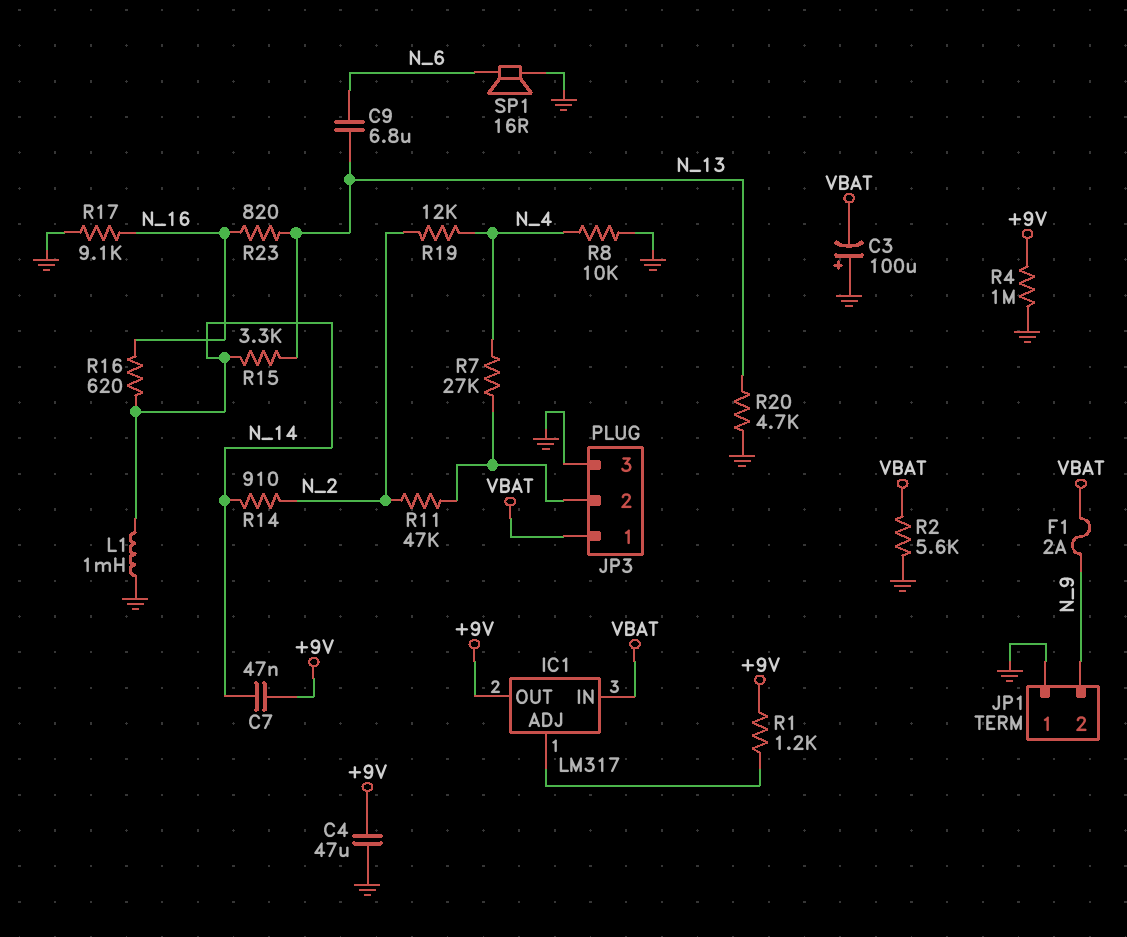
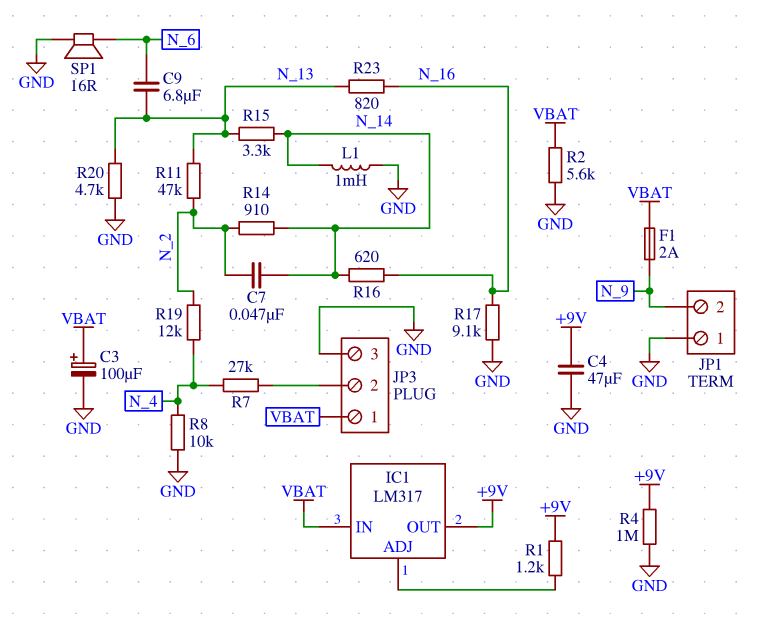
C3: 100uF (plus GND, minus VBAT) -> 100uF (plus VBAT, minus GND)
C7: 47nF (+9V, N_14) -> 47nF (N_2, N_14)
R11: 47k (JP3/2, N_2) -> 47k (N_2, N_13)

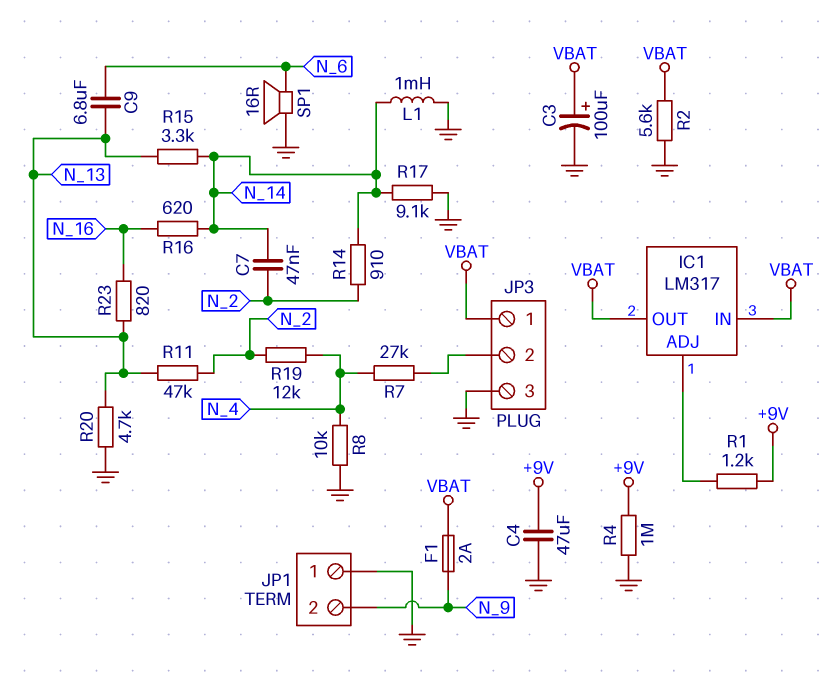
IC1 pin OUT: +9V -> VBAT
R17: 9.1k (GND, N_16) -> 9.1k (GND, N_14)

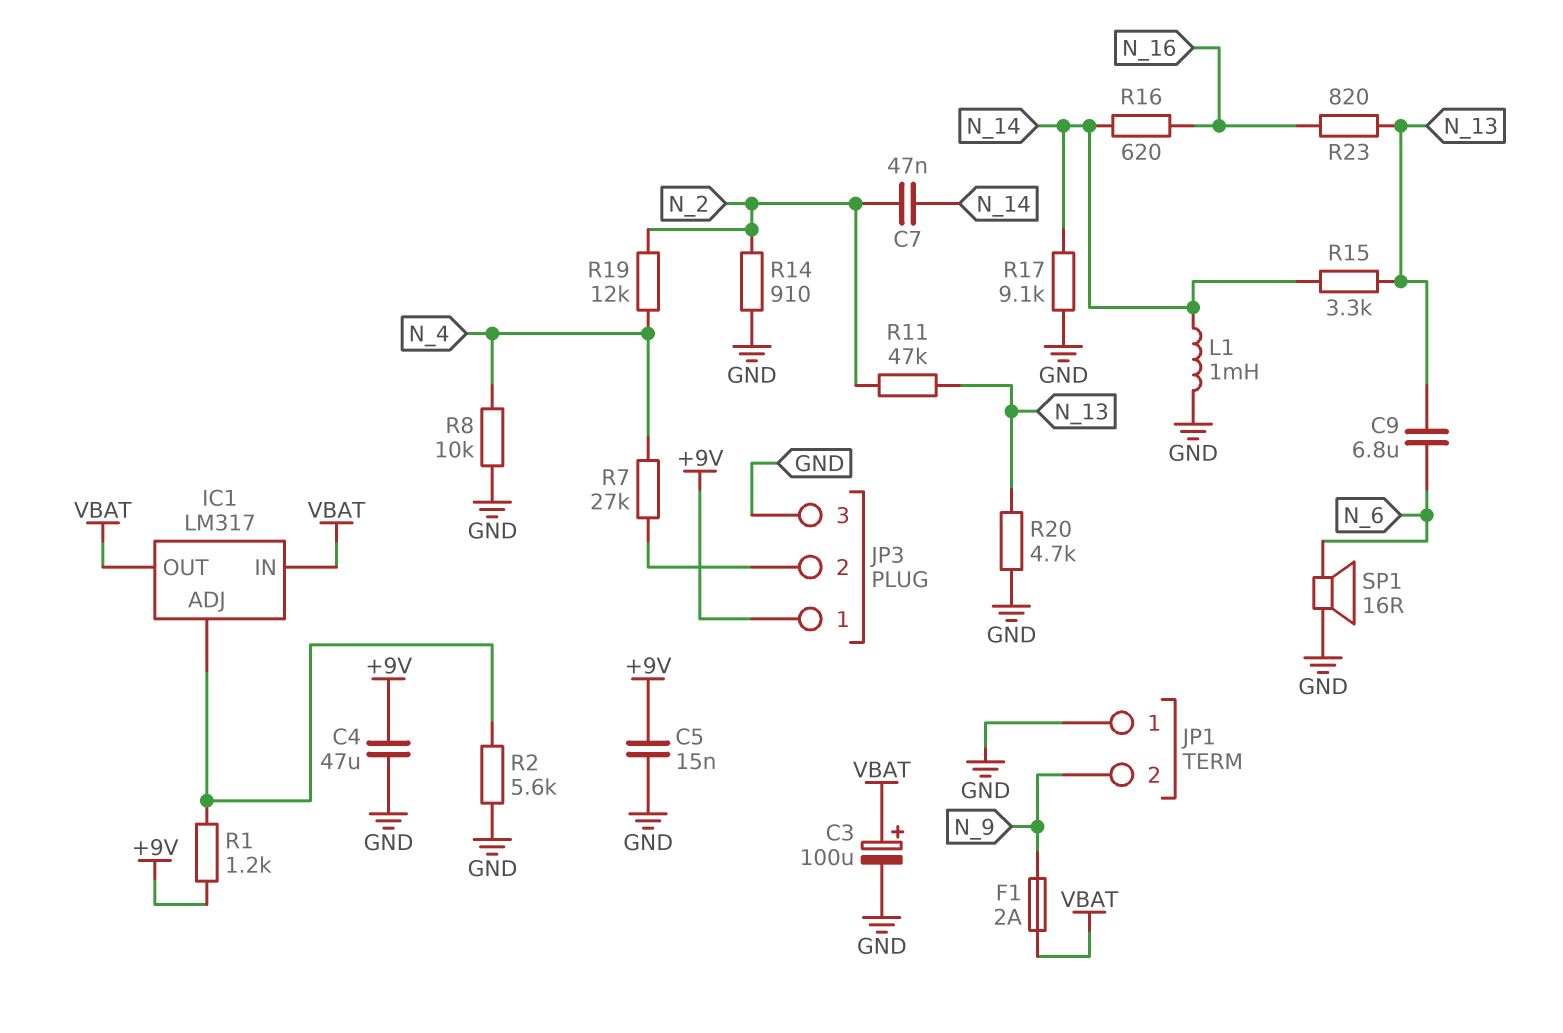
C5: none -> 15nF (+9V, GND)
JP3 pin 1: VBAT -> +9V
R2: 5.6k (GND, VBAT) -> 5.6k (GND, IC1/ADJ)
R4: 1M (+9V, GND) -> none
R14: 910 (N_2, N_14) -> 910 (GND, N_2)

